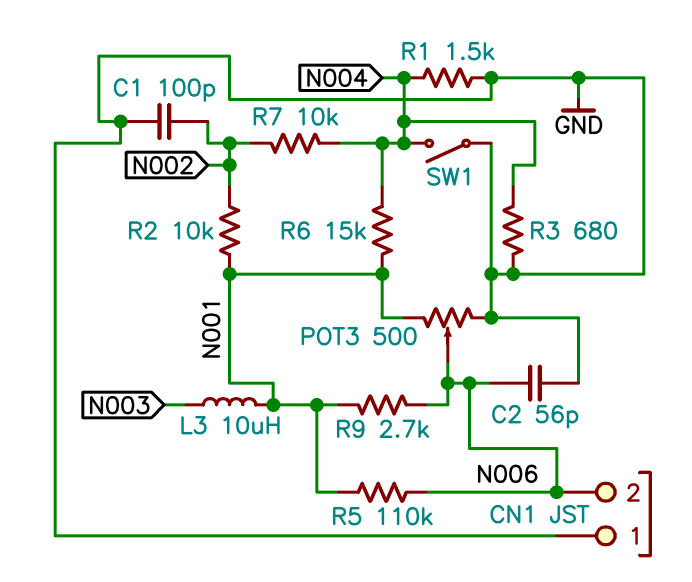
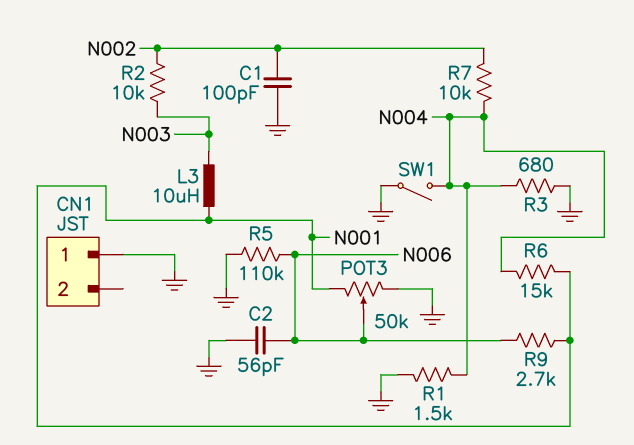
CN1 pin 2: N006 -> none
POT3: 500 (GND, N001, wiper N006) -> 50k (GND, N001, wiper N006)
R2: 10k (N001, N002) -> 10k (N002, N003)
R5: 110k (N001, N006) -> 110k (GND, N006)

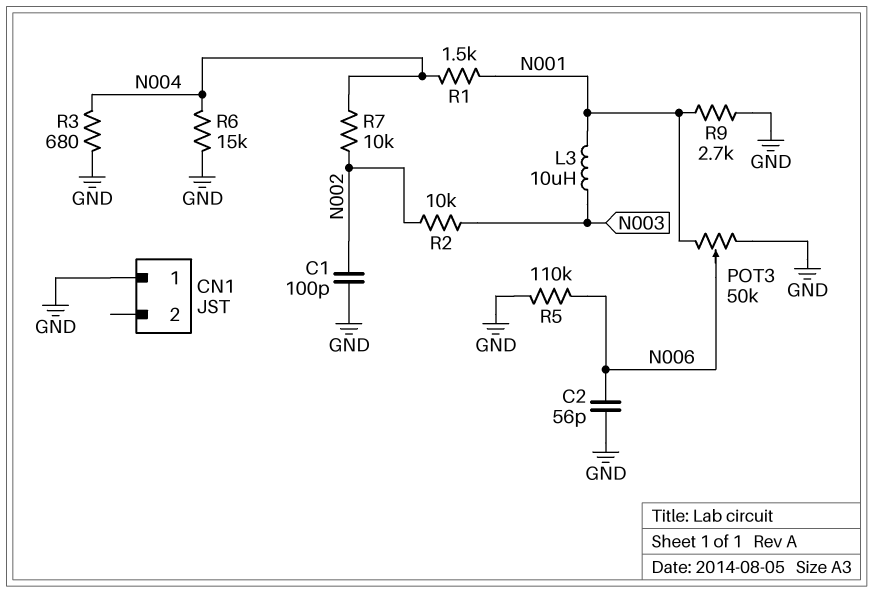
R1: 1.5k (GND, N004) -> 1.5k (N001, N004)
R6: 15k (N001, N004) -> 15k (GND, N004)
R9: 2.7k (N001, N006) -> 2.7k (GND, N001)
SW1: switch (GND, N004) -> none

